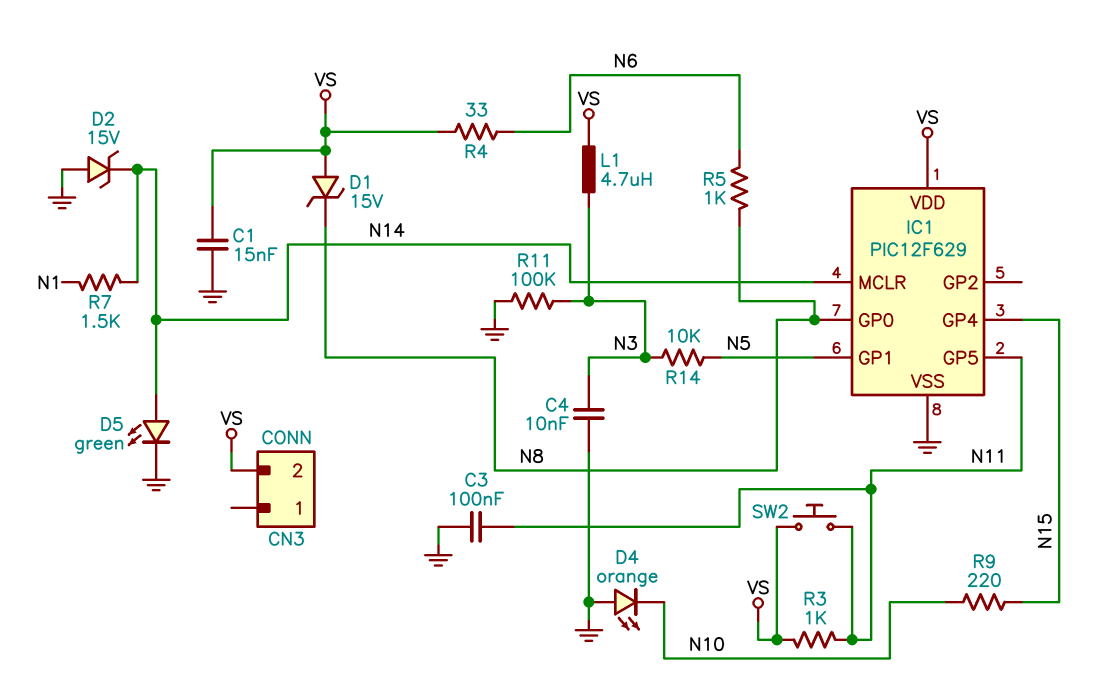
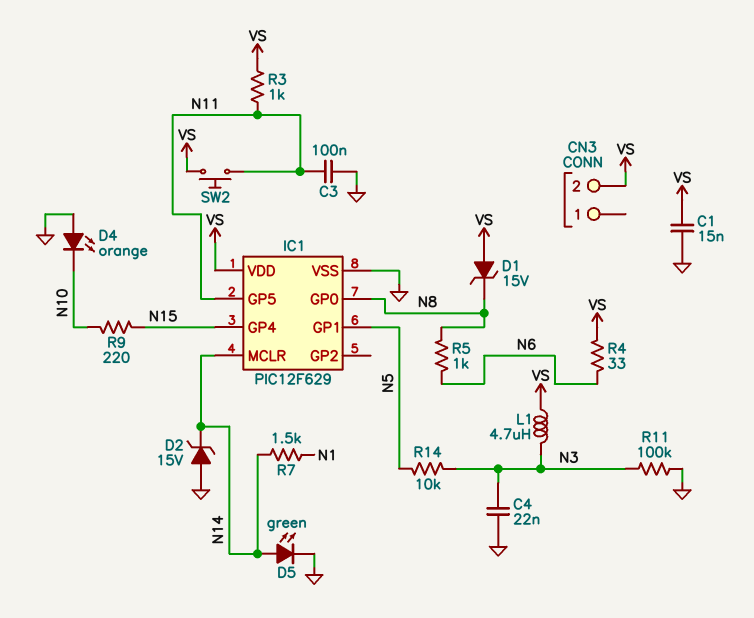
C4: 10nF (GND, N3) -> 22nF (GND, N3)

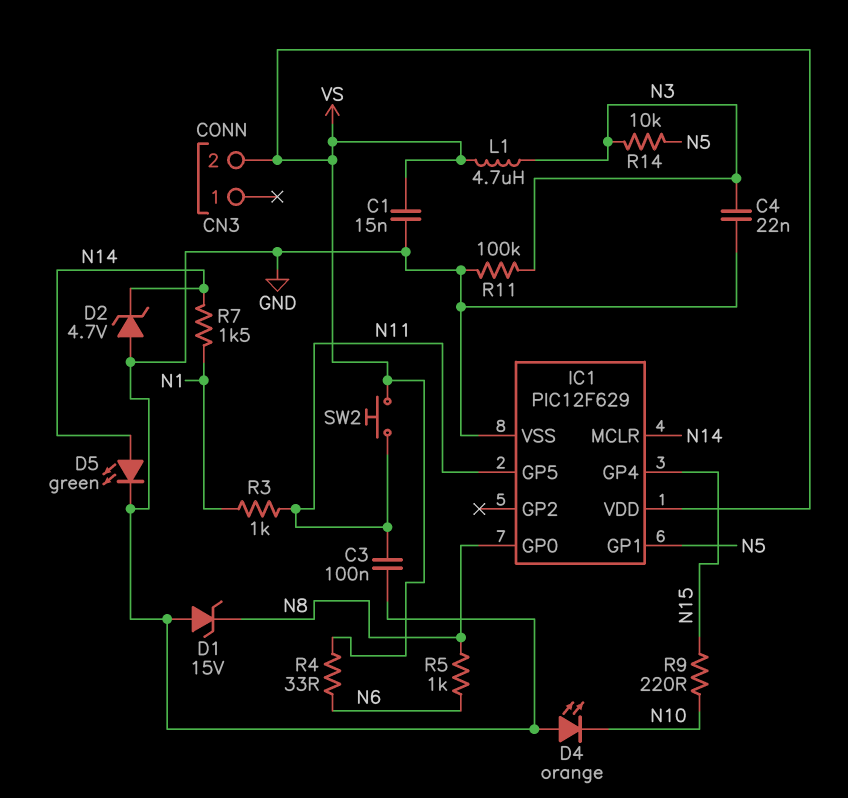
D1: zener 15V (A VS, K N8) -> zener 15V (A GND, K N8)
D2: zener 15V (A GND, K N14) -> zener 4.7V (A GND, K N14)
R3: 1k (N11, VS) -> 1k (N1, N11)

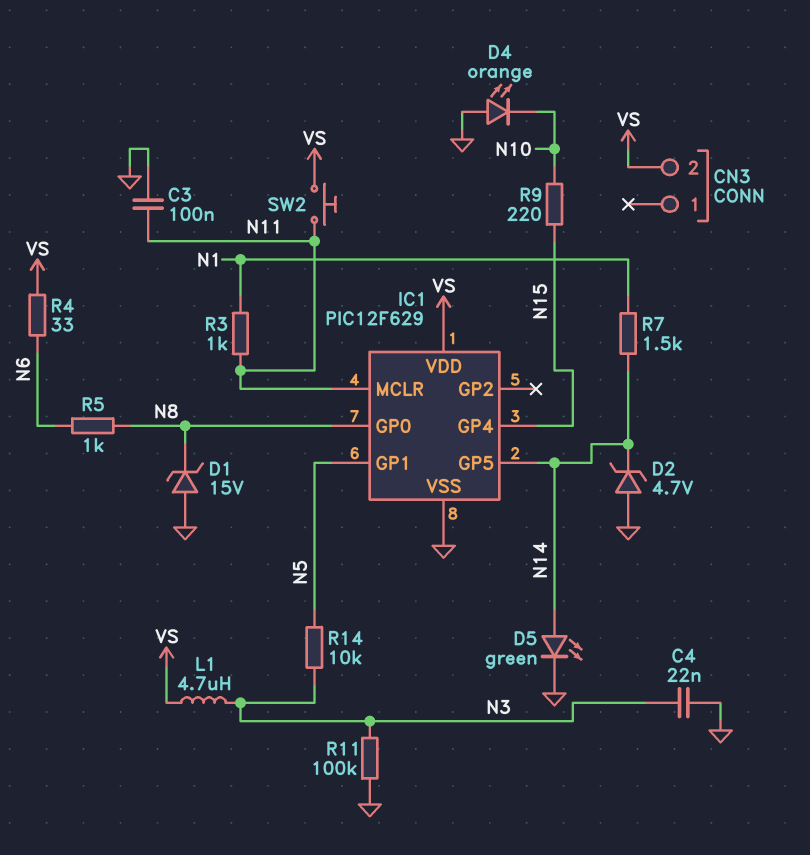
C1: 15nF (GND, VS) -> none
IC1 pin GP5: N11 -> N14
IC1 pin MCLR: N14 -> N11

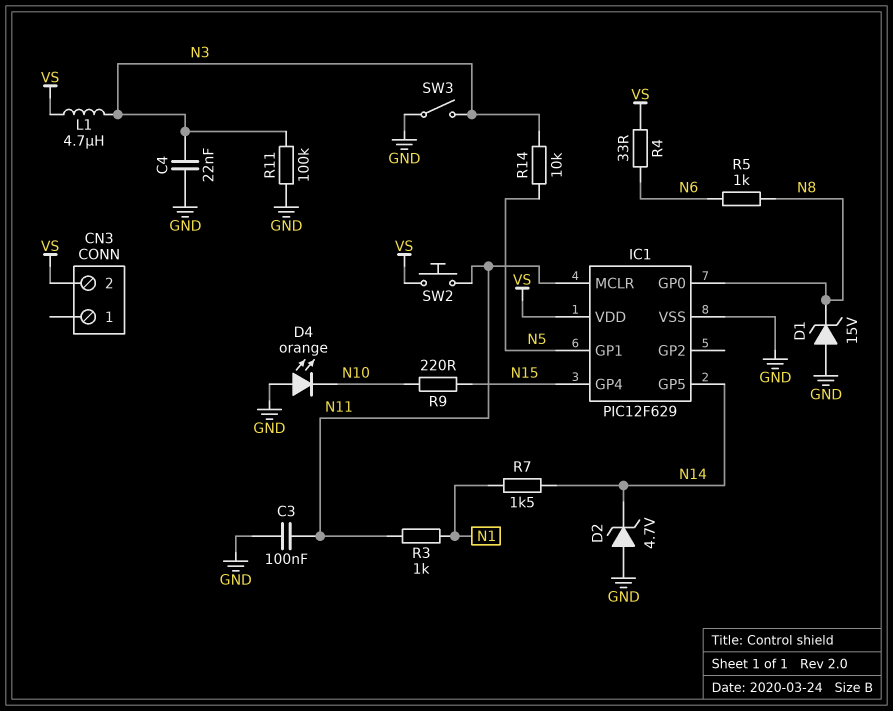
D5: LED green (A N14, K GND) -> none
SW3: none -> switch (GND, N3)

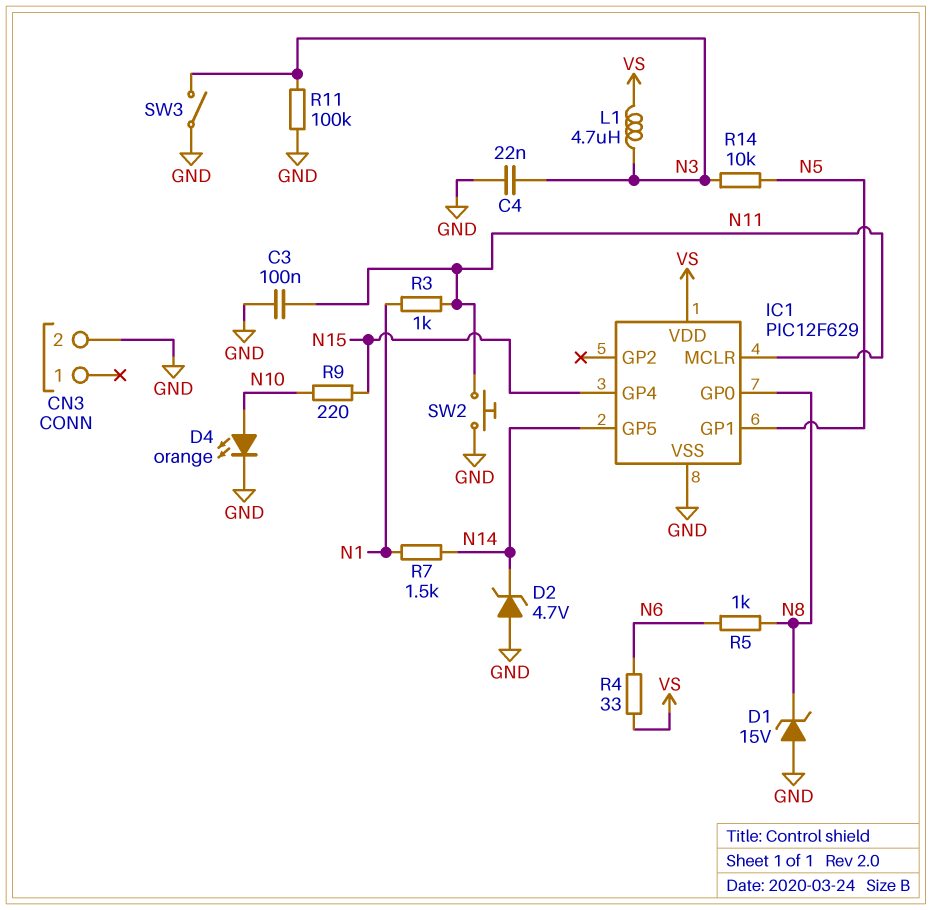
CN3 pin 2: VS -> GND
D4: LED orange (A GND, K N10) -> LED orange (A N10, K GND)
SW2: button (N11, VS) -> button (GND, N11)

